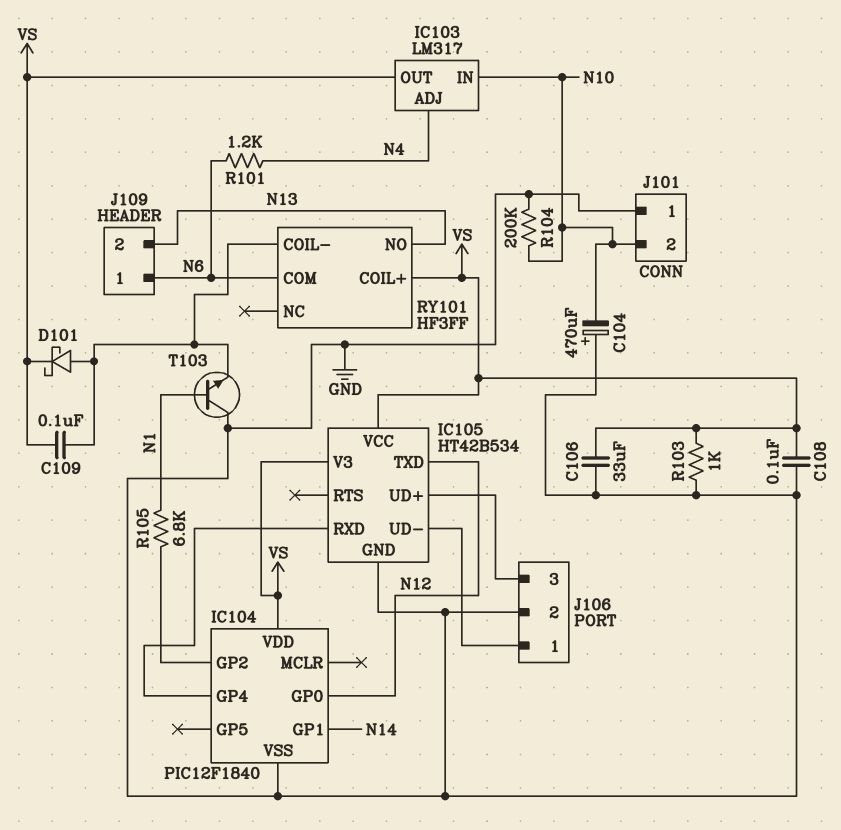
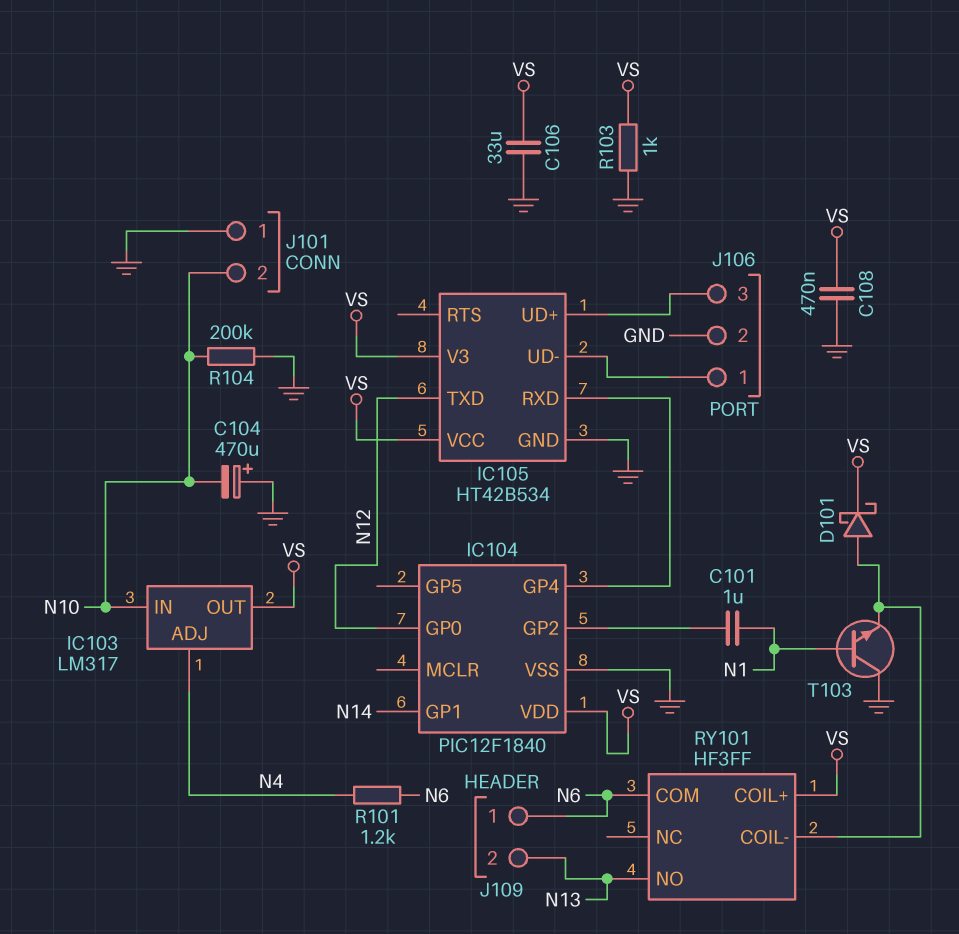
C101: none -> 1uF (IC104/GP2, N1)
C108: 100nF (GND, VS) -> 470nF (GND, VS)
C109: 100nF (RY101/COIL-, VS) -> none
R105: 6.8k (IC104/GP2, N1) -> none

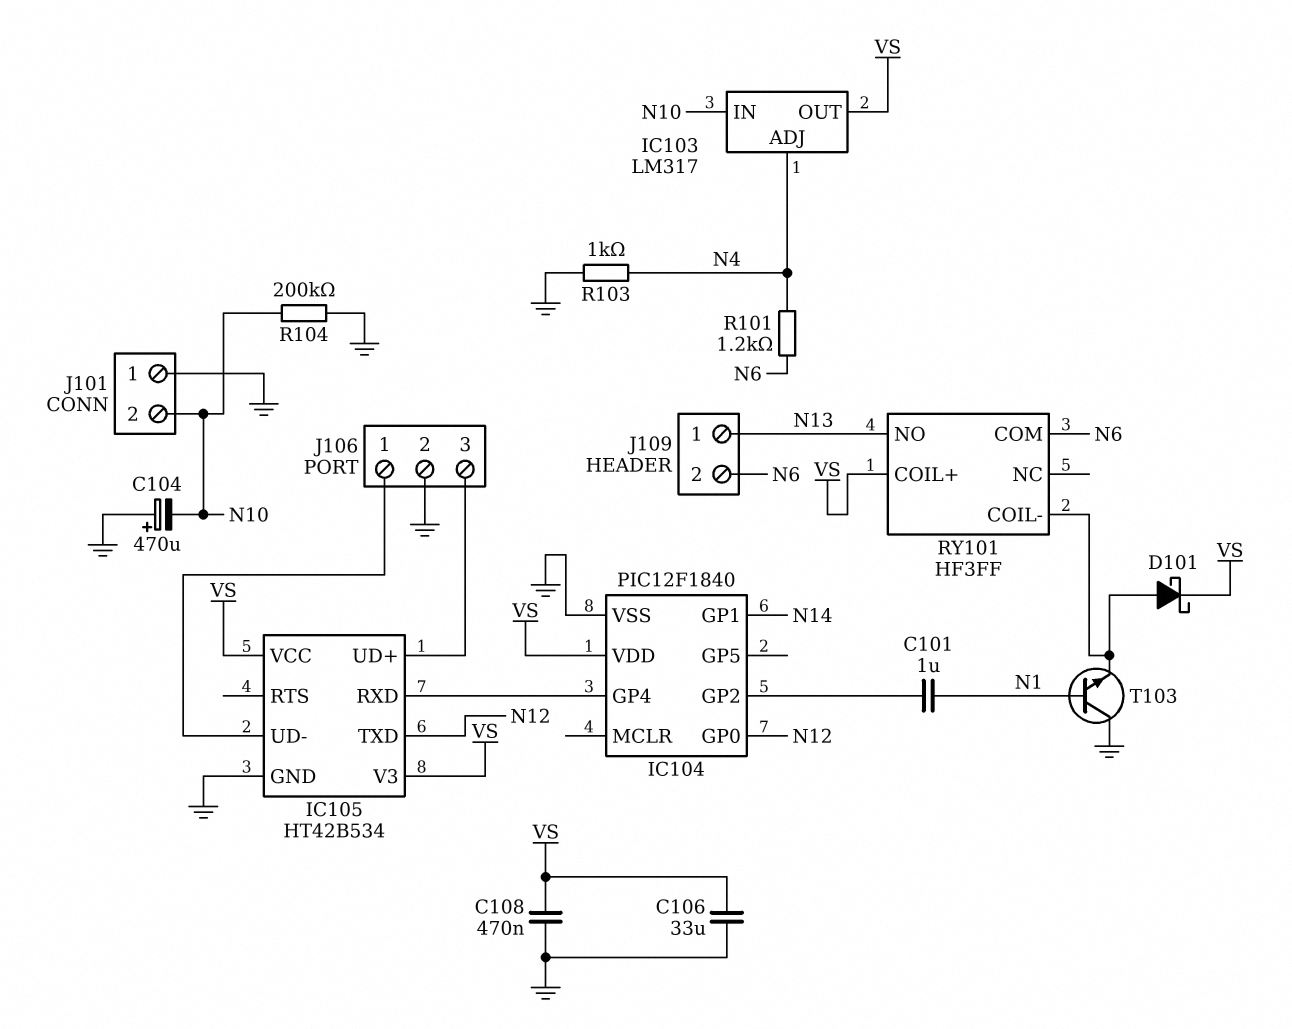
J109 pin 1: N6 -> N13
J109 pin 2: N13 -> N6
R103: 1k (GND, VS) -> 1k (GND, N4)

